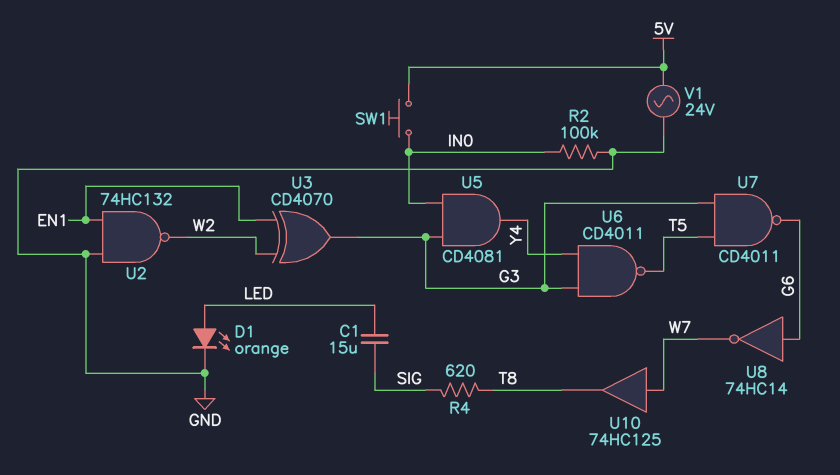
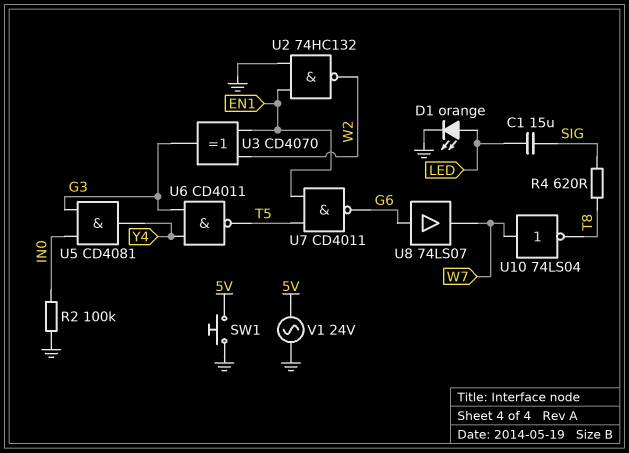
SW1: button (5V, IN0) -> button (5V, GND)
U7: NAND CD4011 (in G3, in T5, out G6) -> NAND CD4011 (in EN1, in T5, out G6)
U8: NOT 74HC14 (in G6, out W7) -> buffer 74LS07 (in G6, out W7)
U10: buffer 74HC125 (in W7, out T8) -> NOT 74LS04 (in W7, out T8)

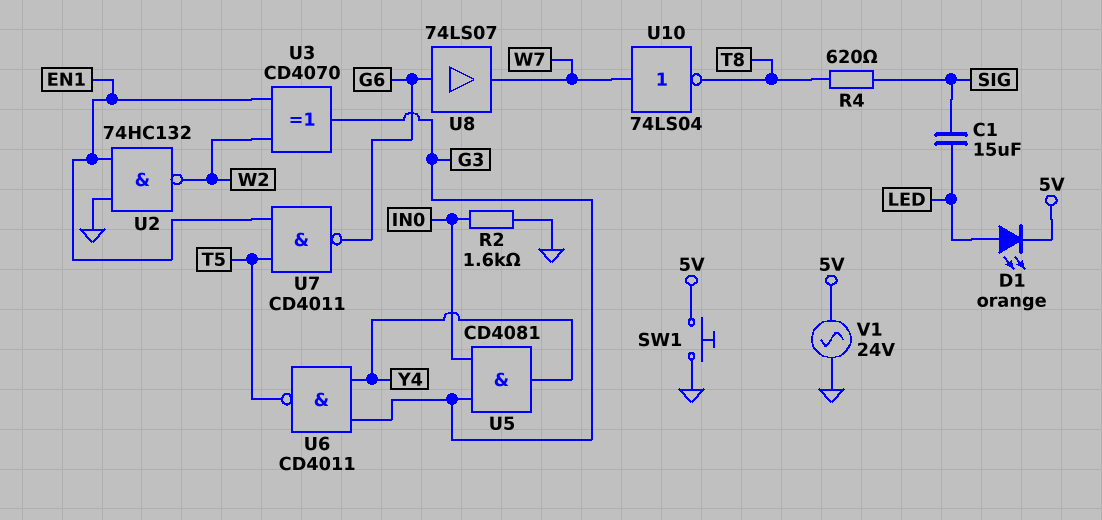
D1: LED orange (A LED, K GND) -> LED orange (A LED, K 5V)
R2: 100k (GND, IN0) -> 1.6k (GND, IN0)

